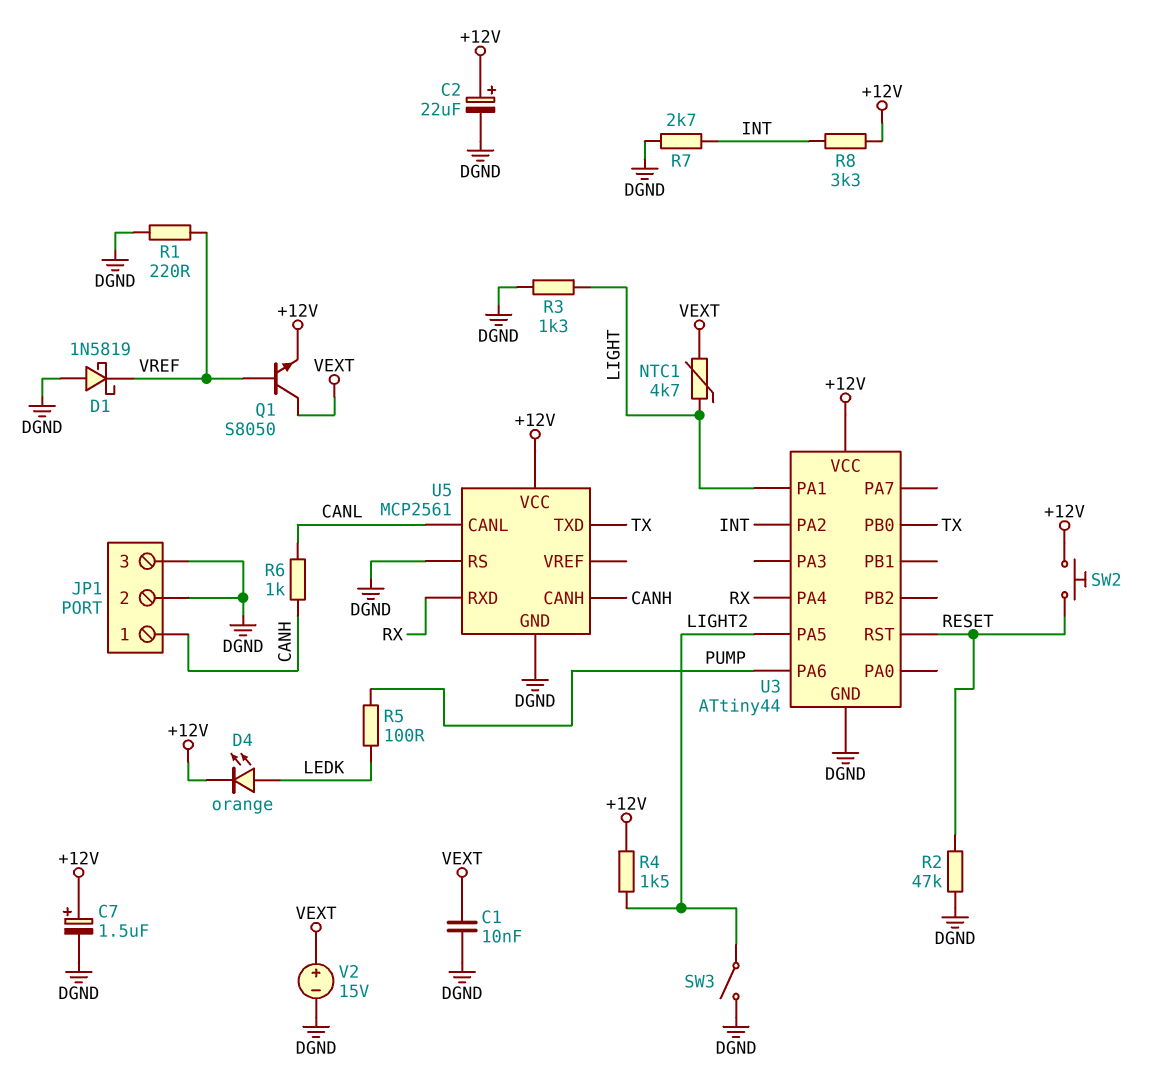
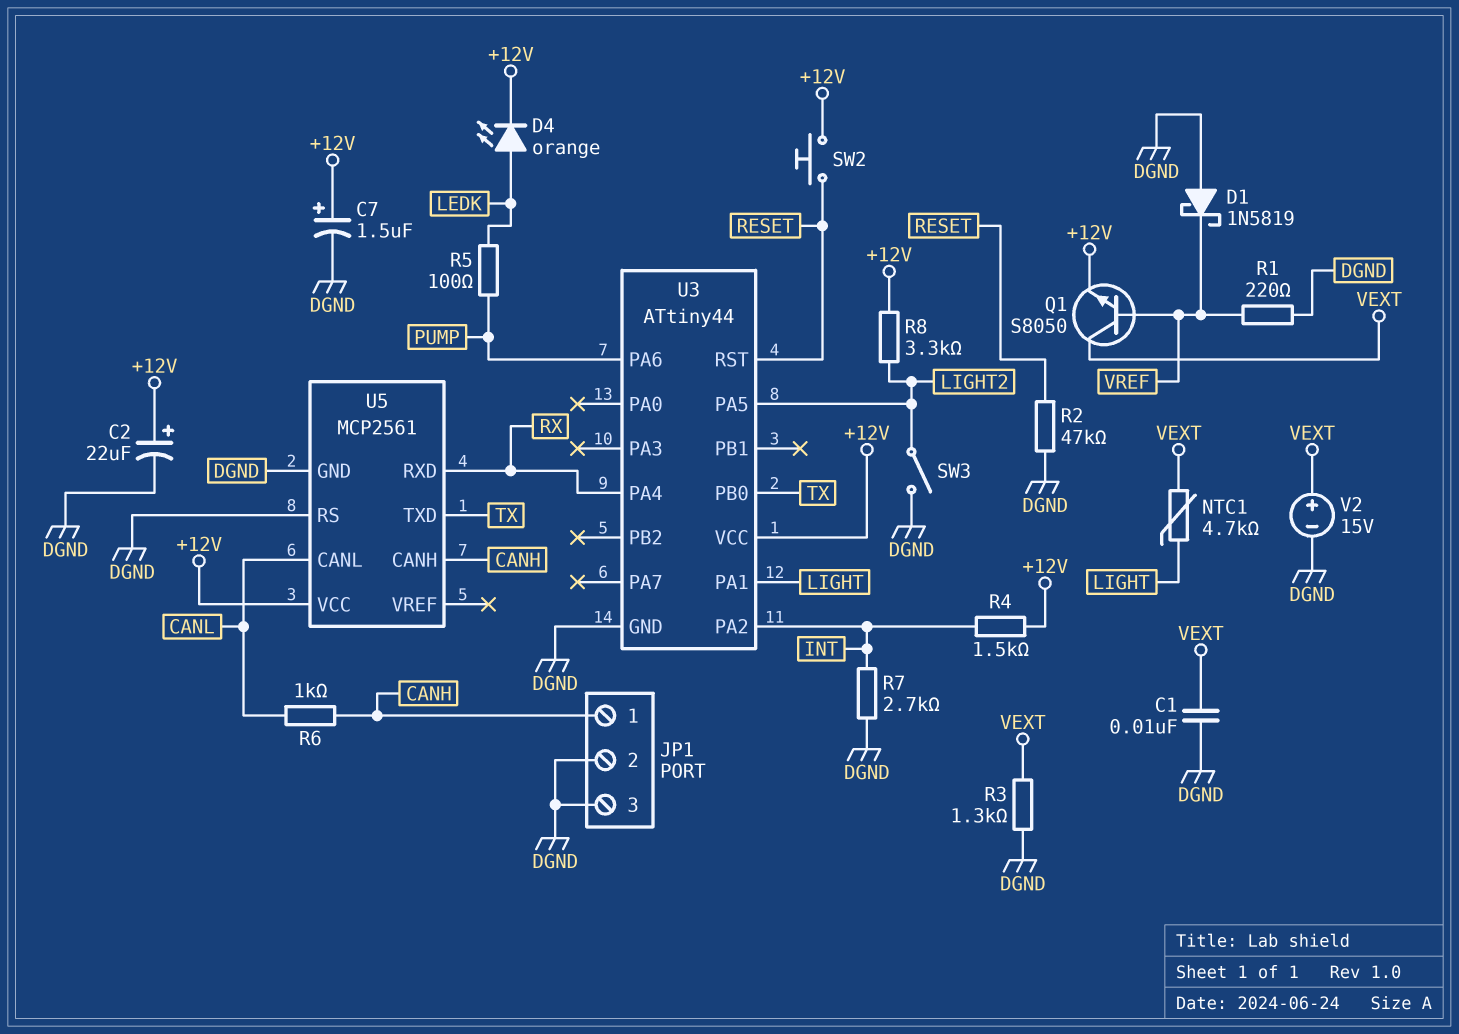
R3: 1.3k (DGND, LIGHT) -> 1.3k (DGND, VEXT)
R4: 1.5k (+12V, LIGHT2) -> 1.5k (+12V, INT)
R8: 3.3k (+12V, INT) -> 3.3k (+12V, LIGHT2)

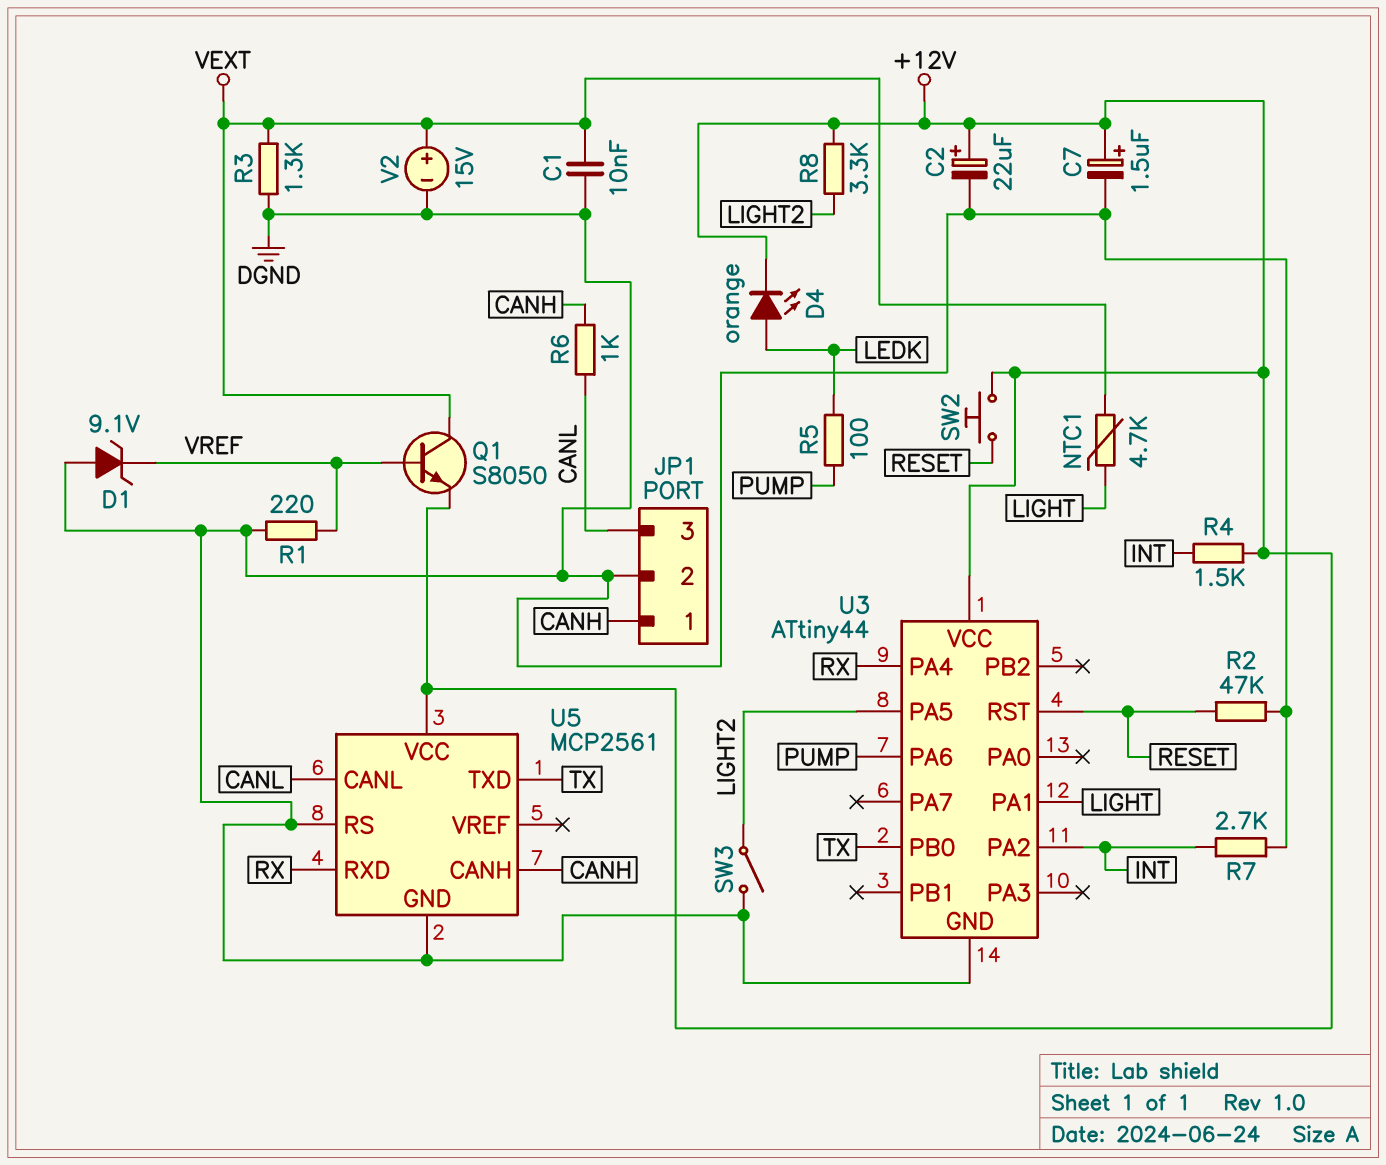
D1: schottky 1N5819 (A DGND, K VREF) -> zener 9.1V (A DGND, K VREF)
JP1 pin 3: DGND -> CANL

